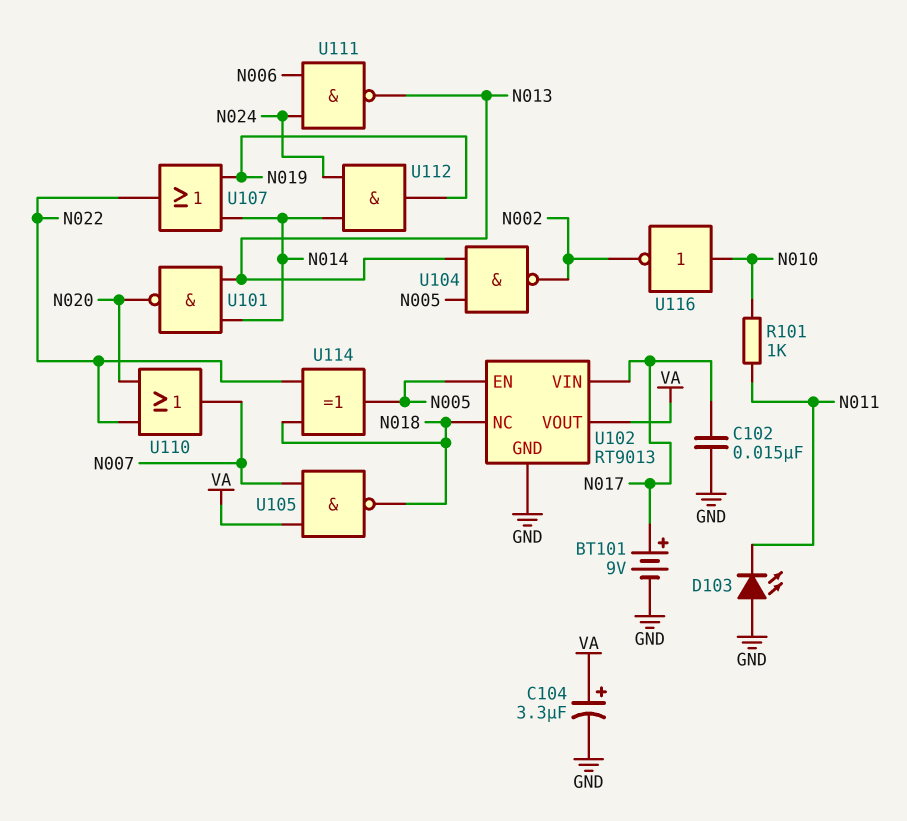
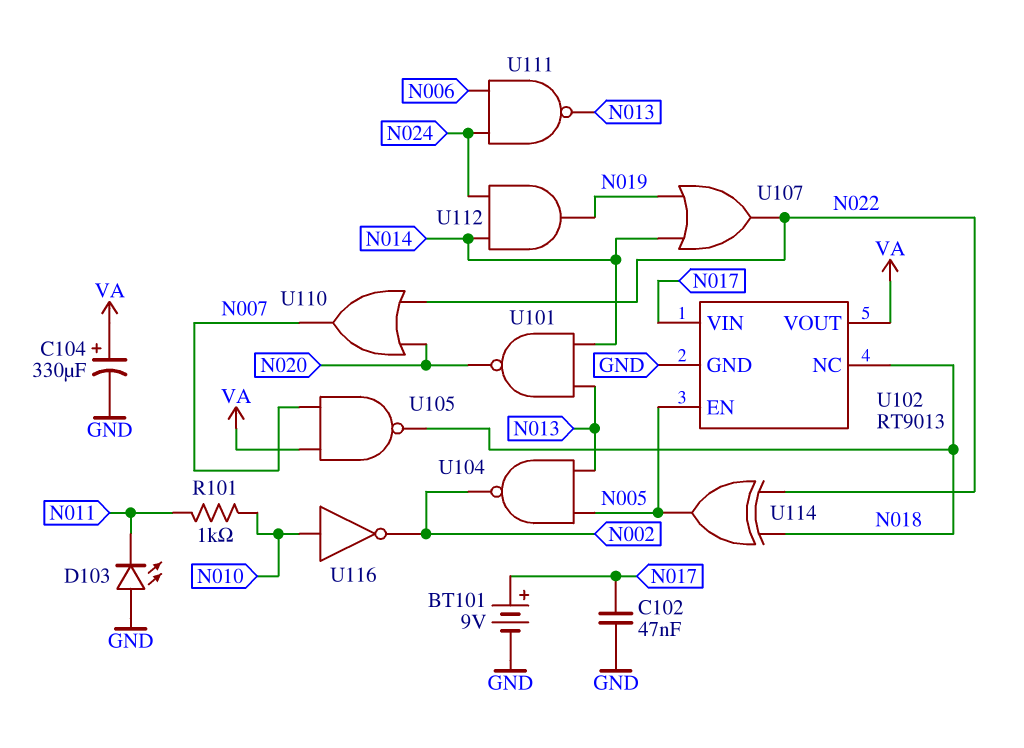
C102: 15nF (GND, N017) -> 47nF (GND, N017)
C104: 3.3uF (plus VA, minus GND) -> 330uF (plus VA, minus GND)

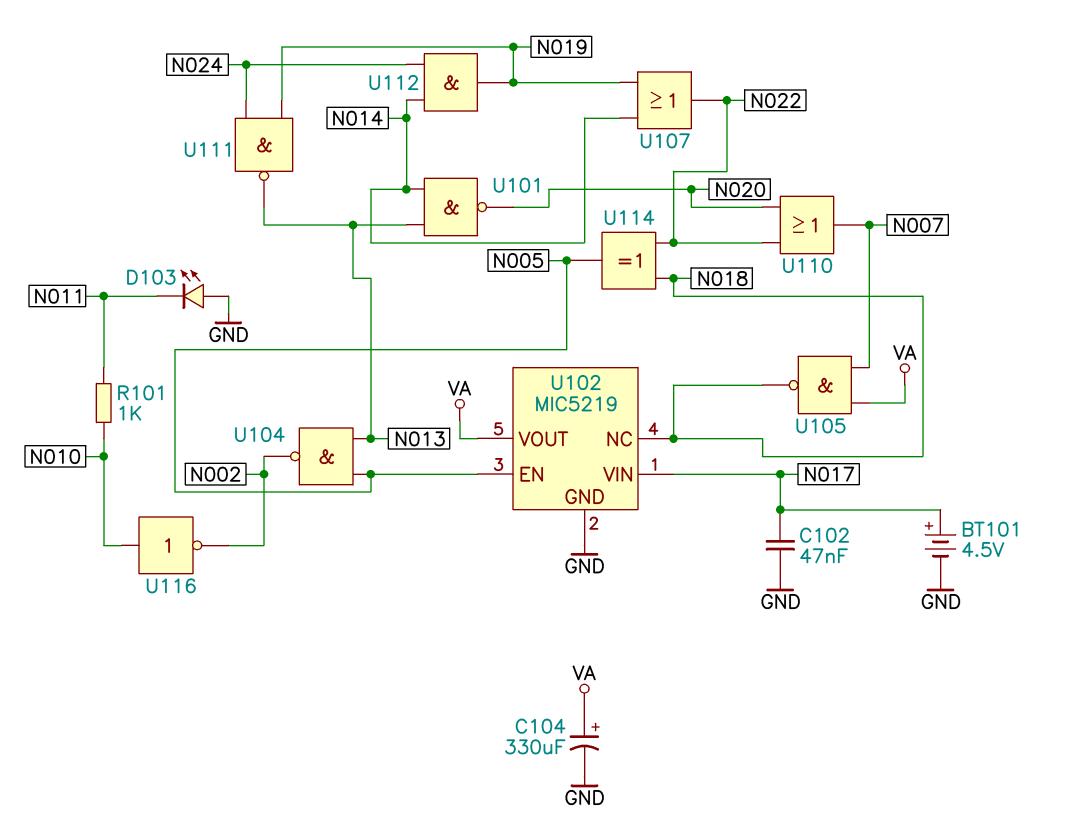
BT101: 9V (plus N017, minus GND) -> 4.5V (plus N017, minus GND)
U102: RT9013 -> MIC5219
U111: NAND (in N006, in N024, out N013) -> NAND (in N019, in N024, out N013)

